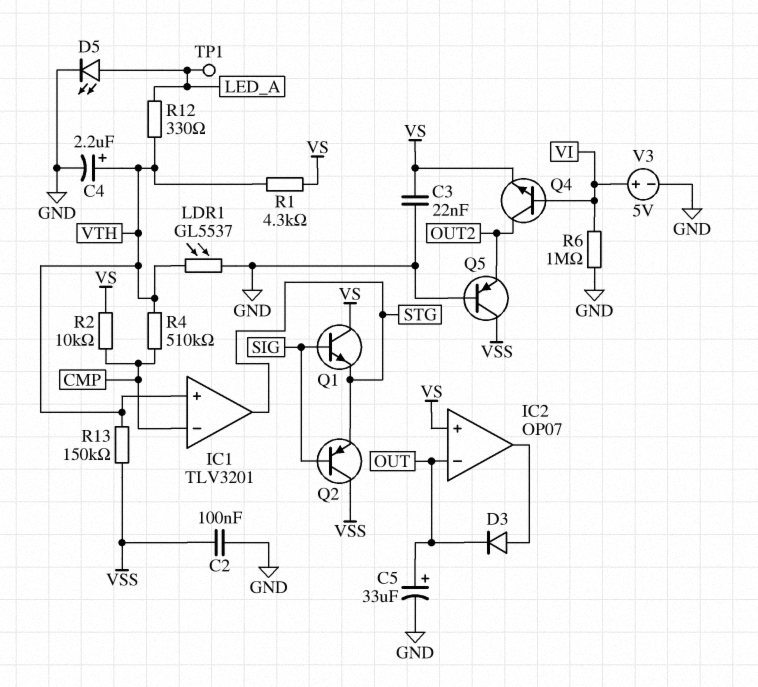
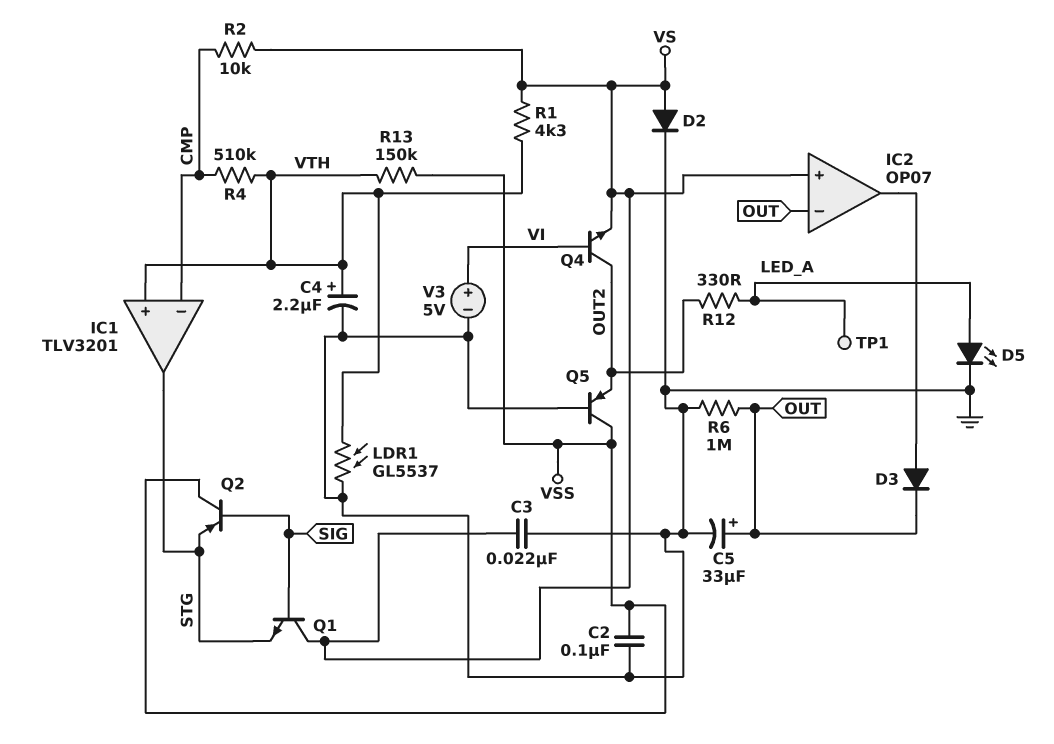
D2: none -> diode (A VS, K GND)
R6: 1M (GND, VI) -> 1M (GND, OUT)
R12: 330 (LED_A, VTH) -> 330 (LED_A, OUT2)

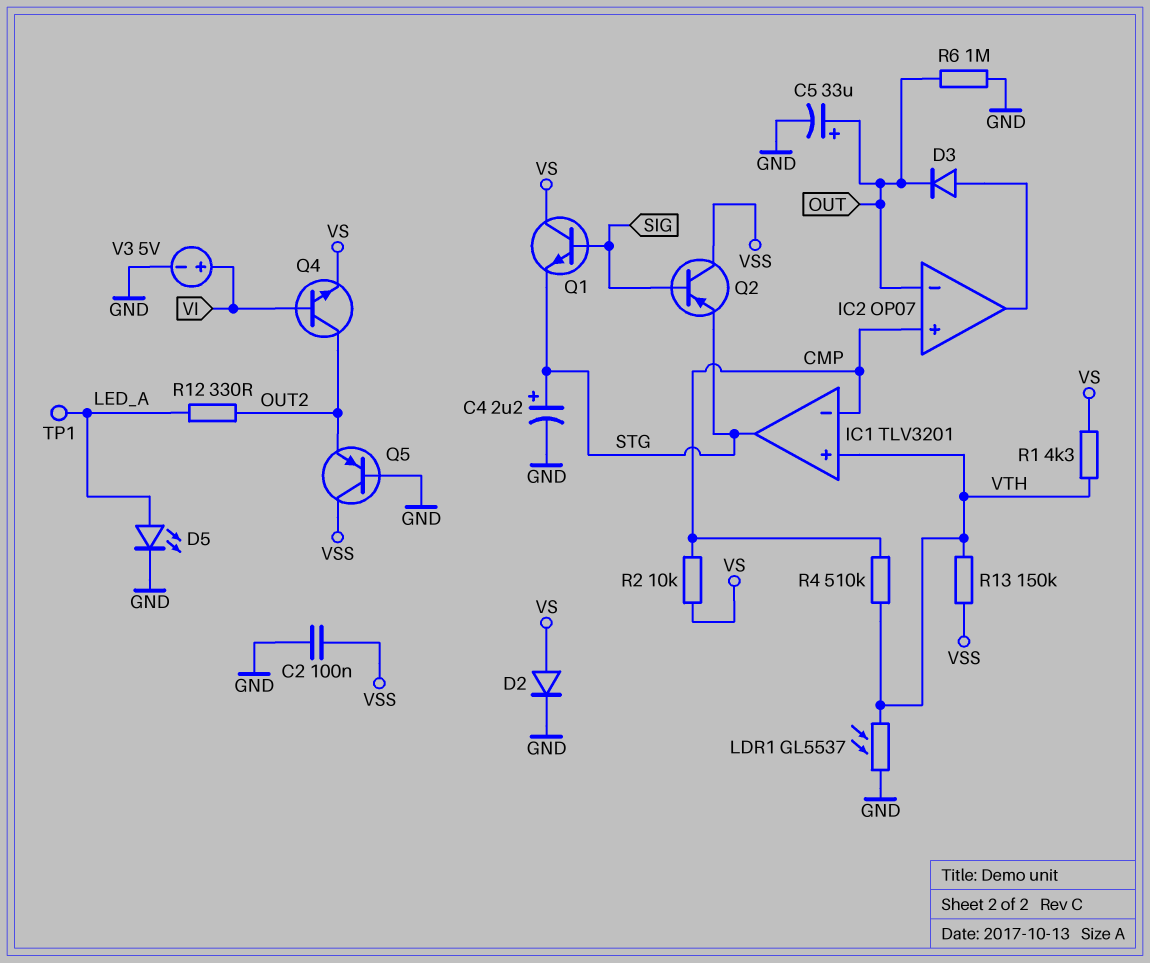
C3: 22nF (GND, VS) -> none
C4: 2.2uF (plus VTH, minus GND) -> 2.2uF (plus STG, minus GND)
IC2 pin in+: VS -> CMP

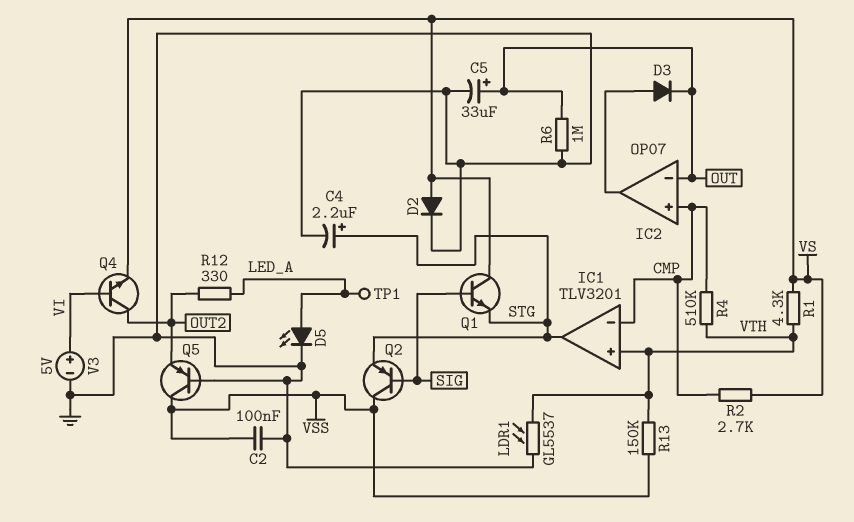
R2: 10k (CMP, VS) -> 2.7k (CMP, VS)

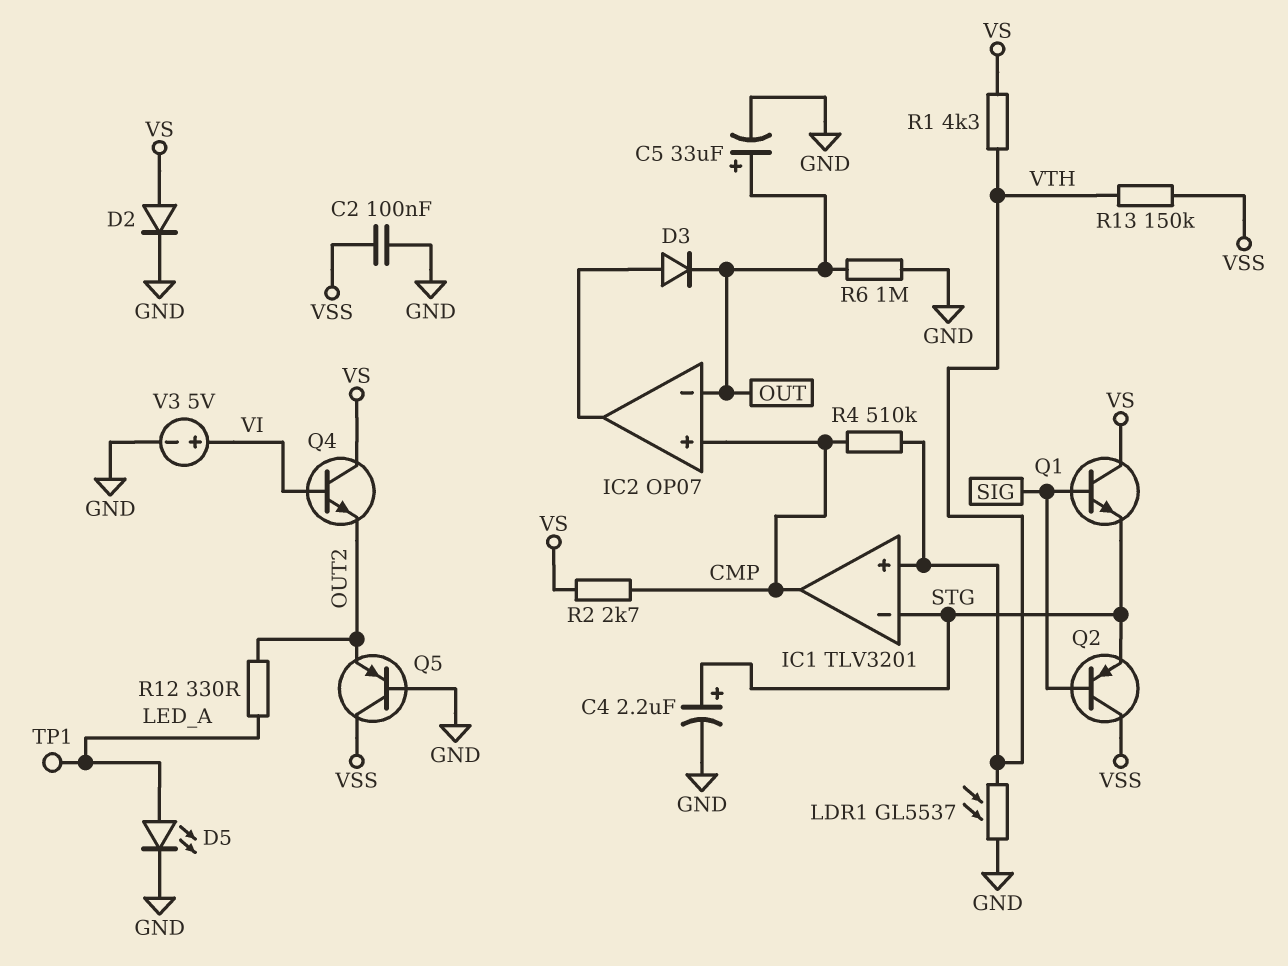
IC1 pin in-: CMP -> STG
IC1 pin out: STG -> CMP
Q4: NPN (B VI, C OUT2, E VS) -> NPN (B VI, C VS, E OUT2)

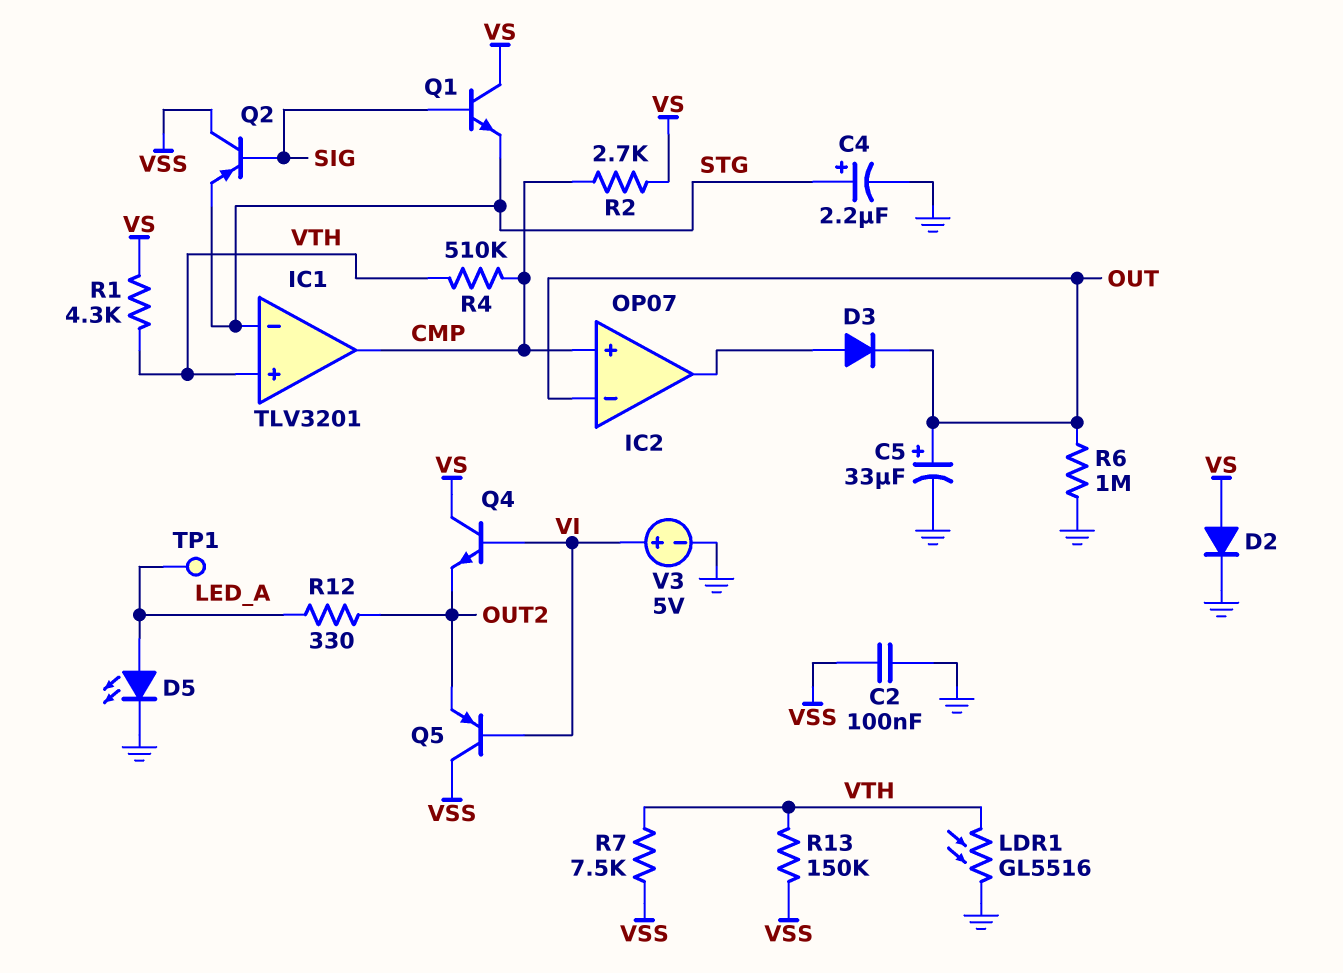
LDR1: GL5537 (GND, VTH) -> GL5516 (GND, VTH)
Q5: PNP (B GND, C VSS, E OUT2) -> PNP (B VI, C VSS, E OUT2)
R7: none -> 7.5k (VSS, VTH)

